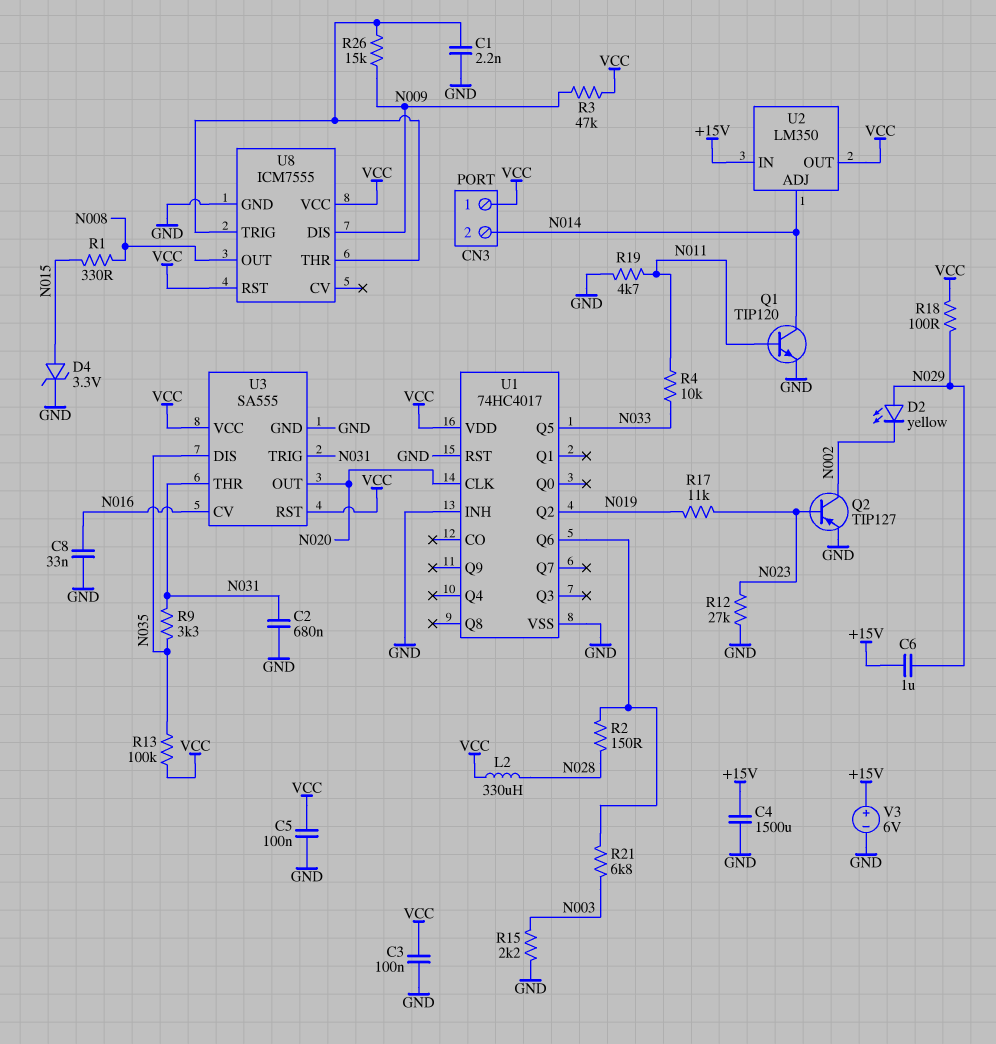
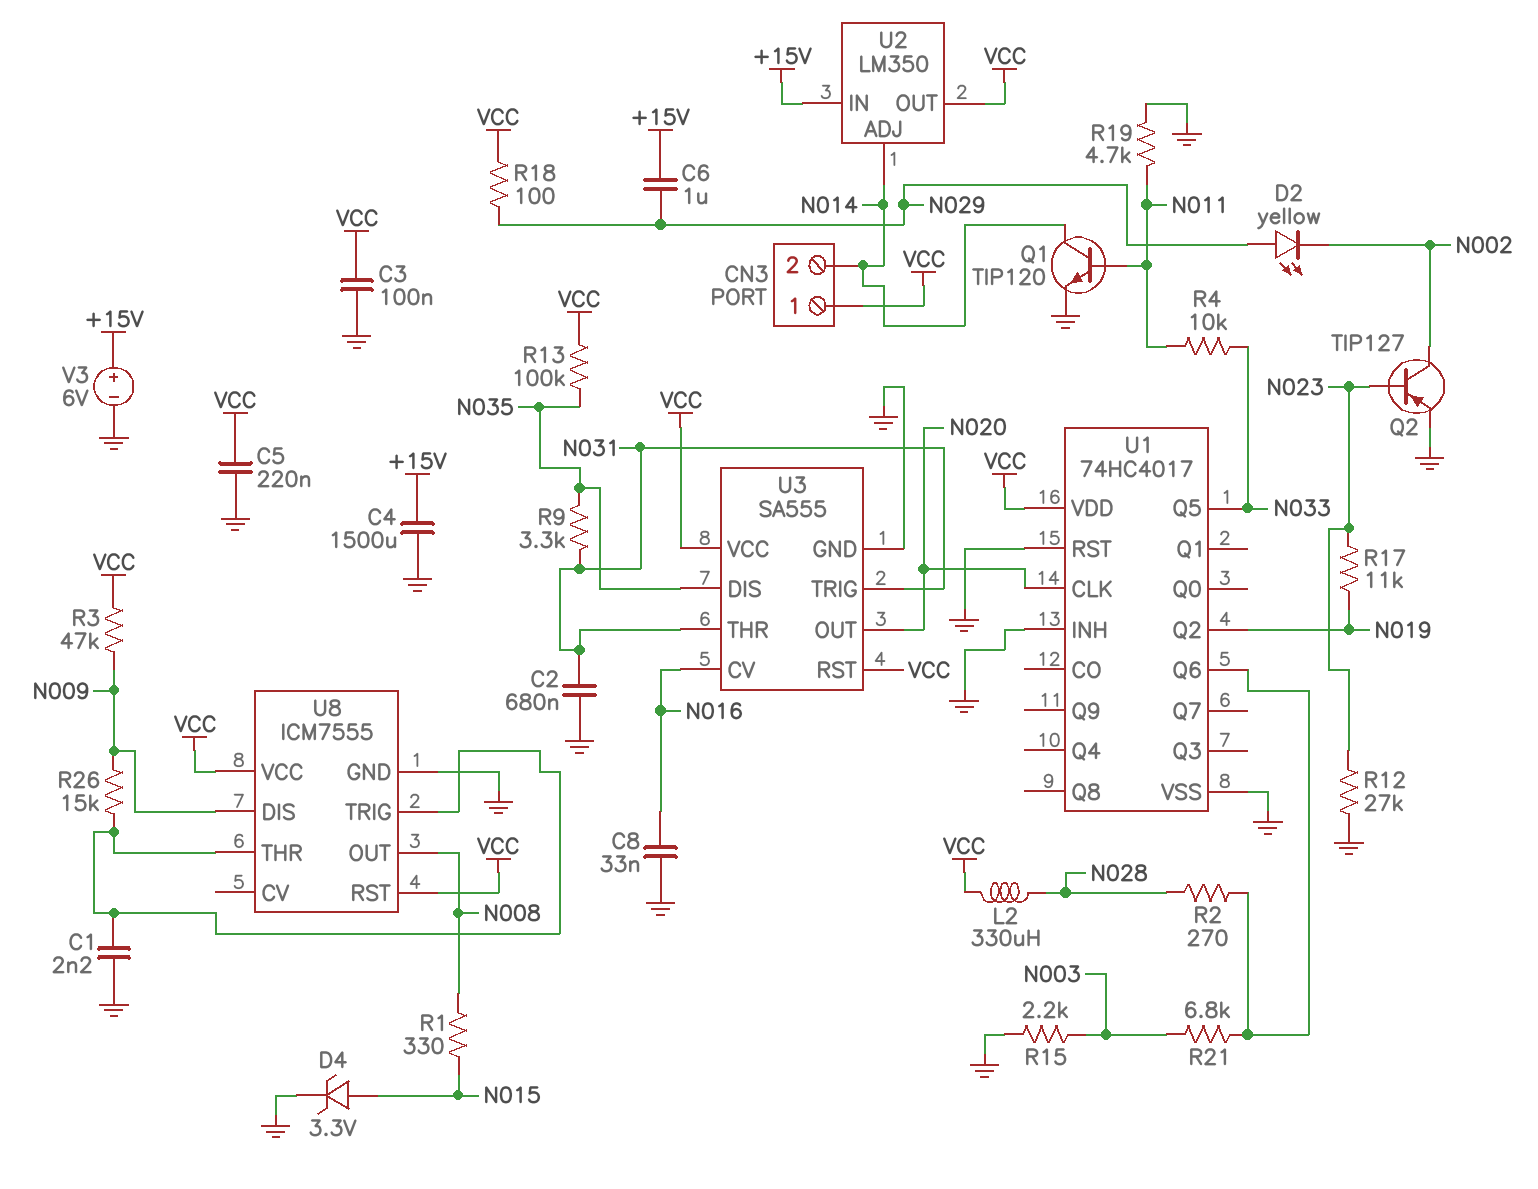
C5: 100nF (GND, VCC) -> 220nF (GND, VCC)
R2: 150 (N028, U1/Q6) -> 270 (N028, U1/Q6)

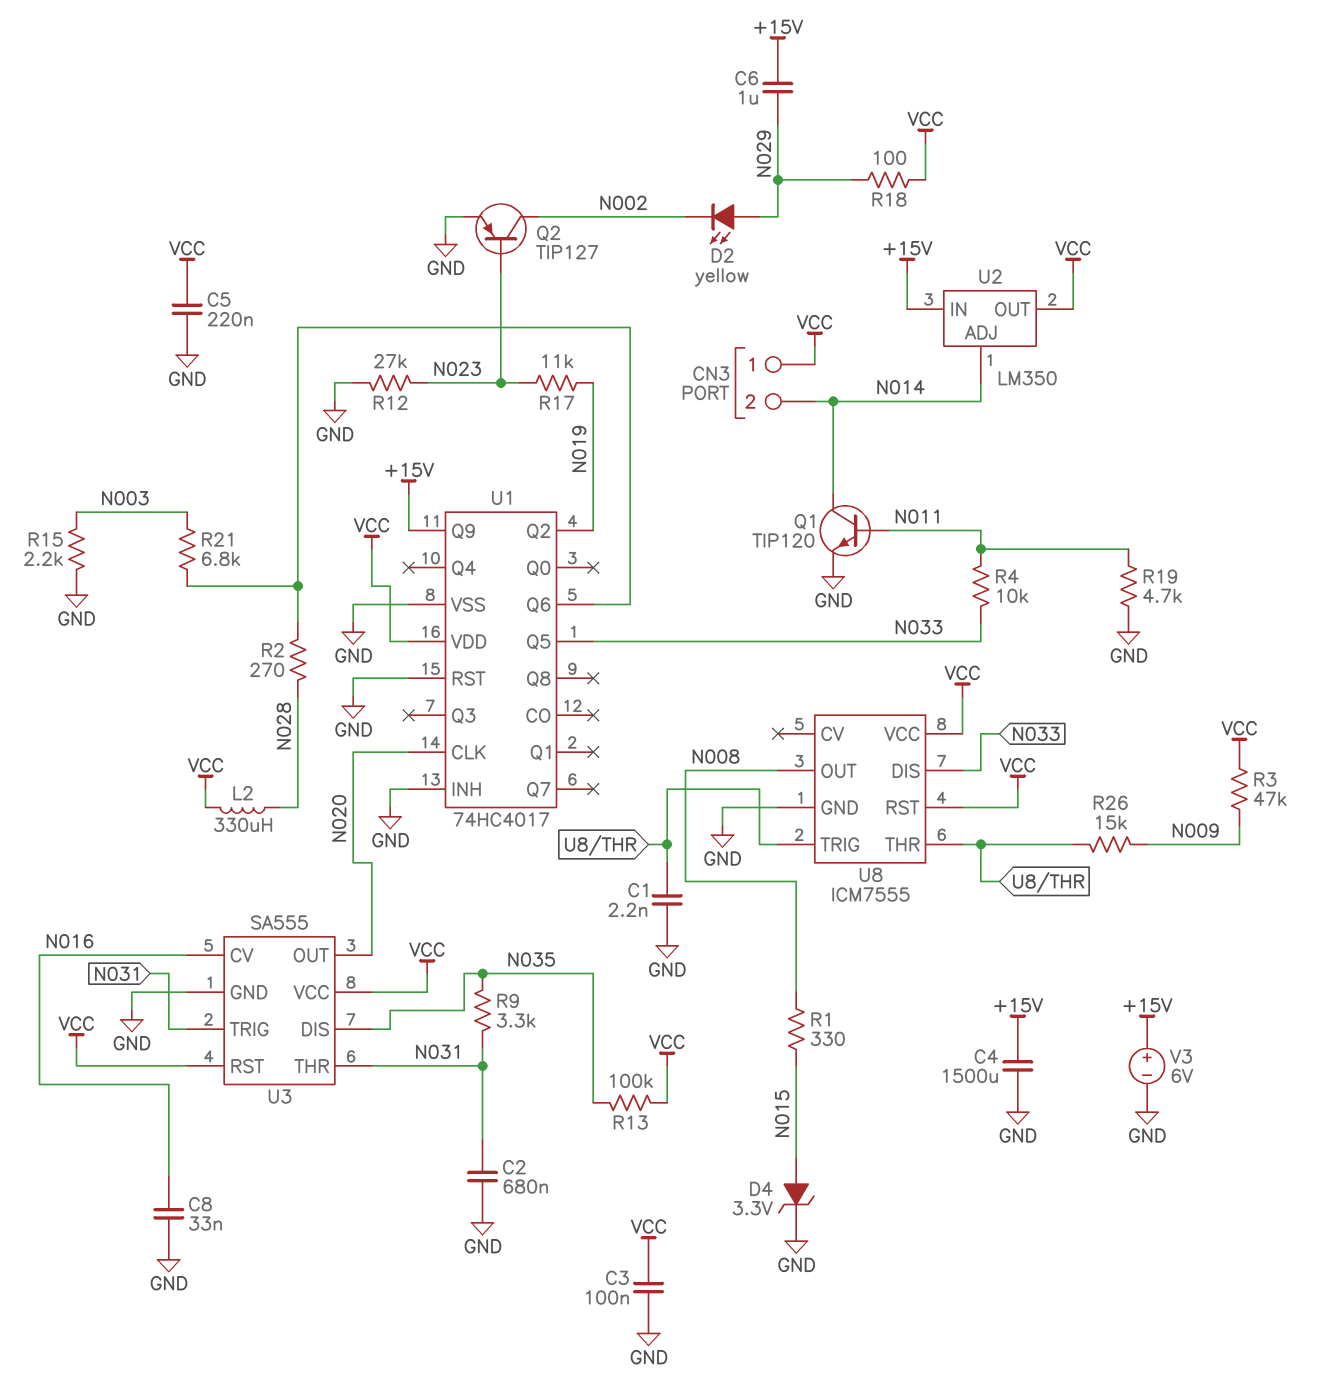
U1 pin Q9: none -> +15V
U8 pin DIS: N009 -> N033

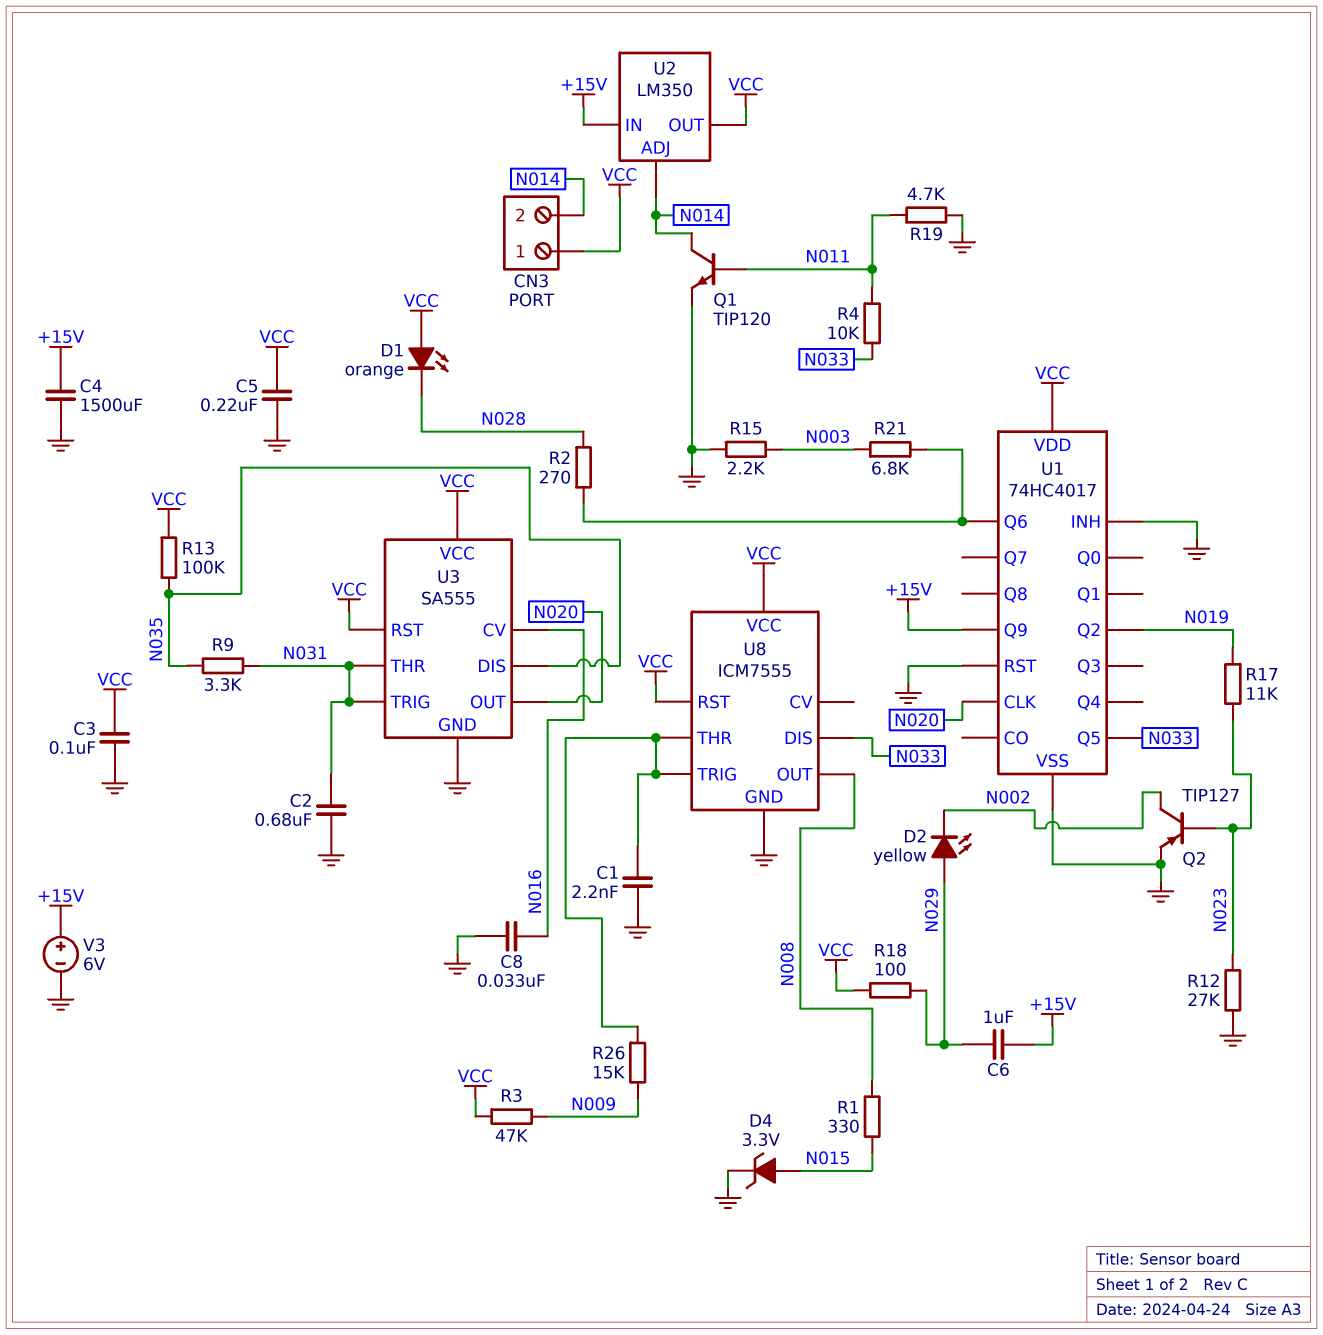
D1: none -> LED orange (A VCC, K N028)
L2: 330uH (N028, VCC) -> none

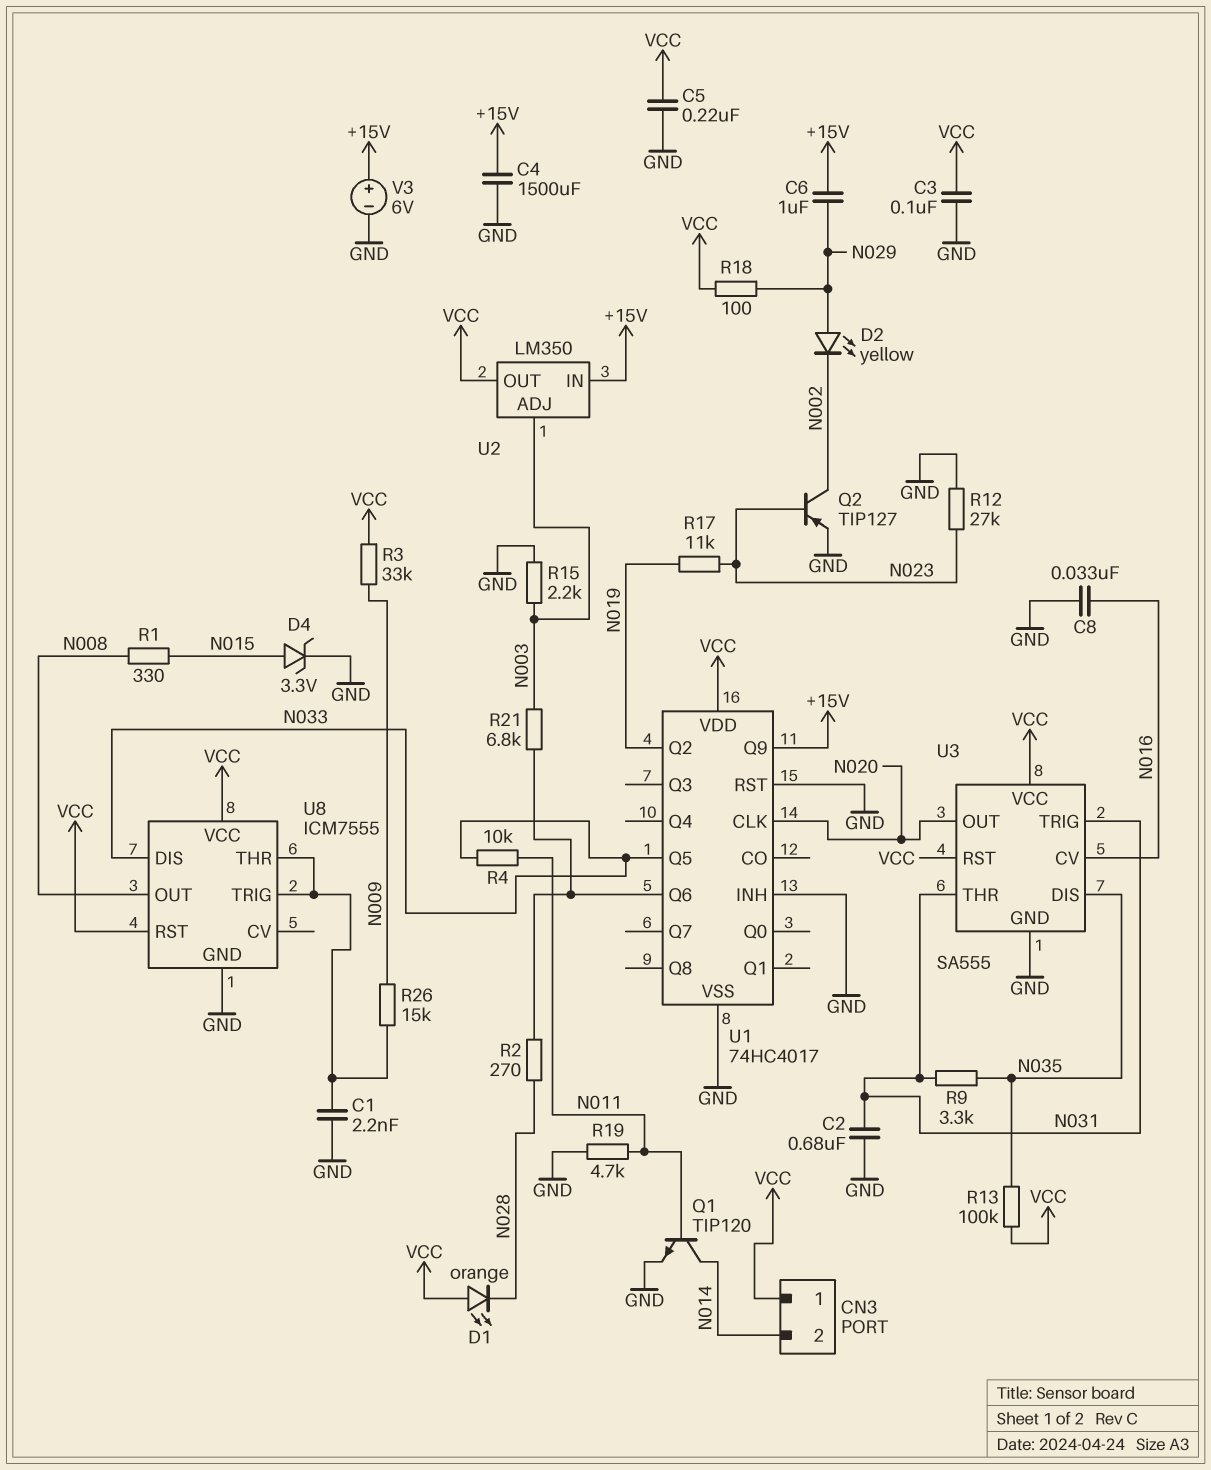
R3: 47k (N009, VCC) -> 33k (N009, VCC)
U2 pin ADJ: N014 -> N003

